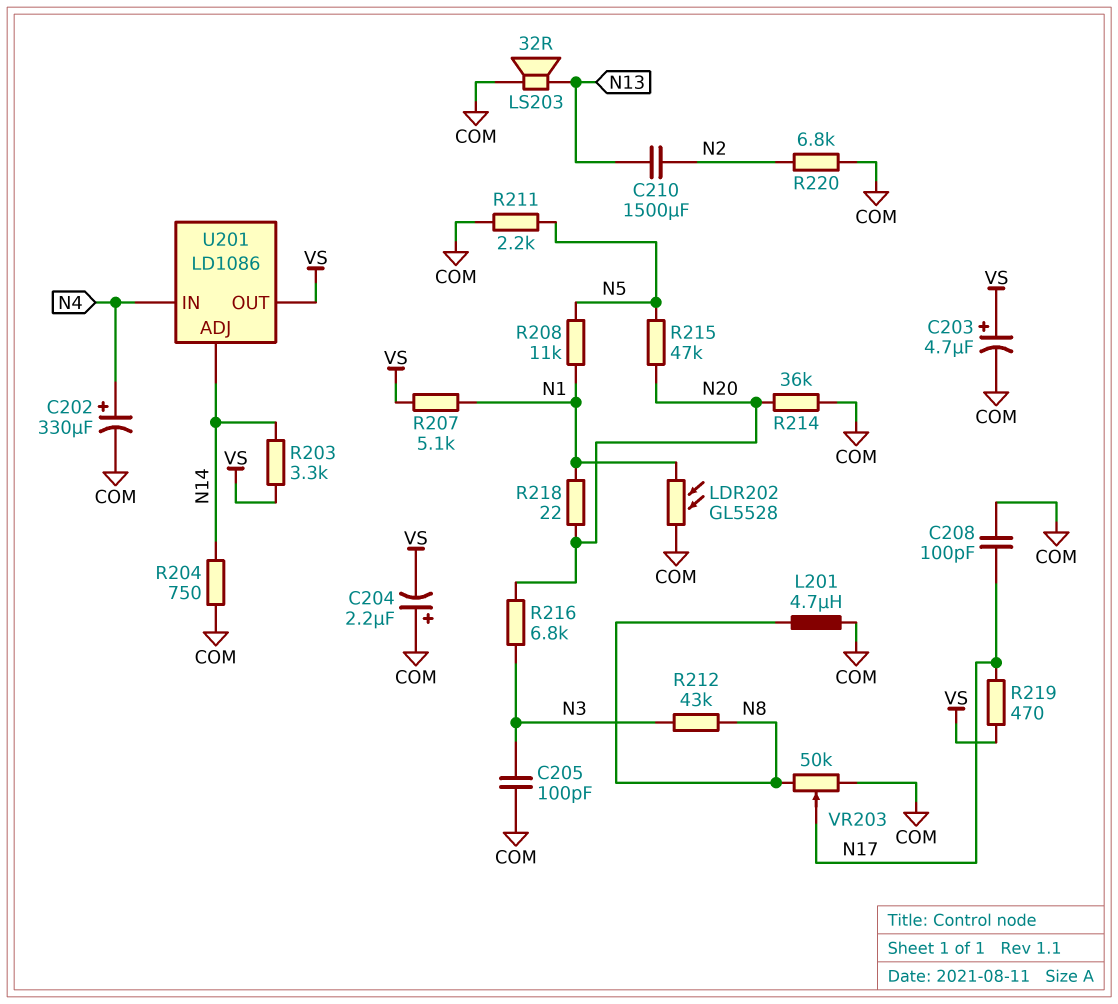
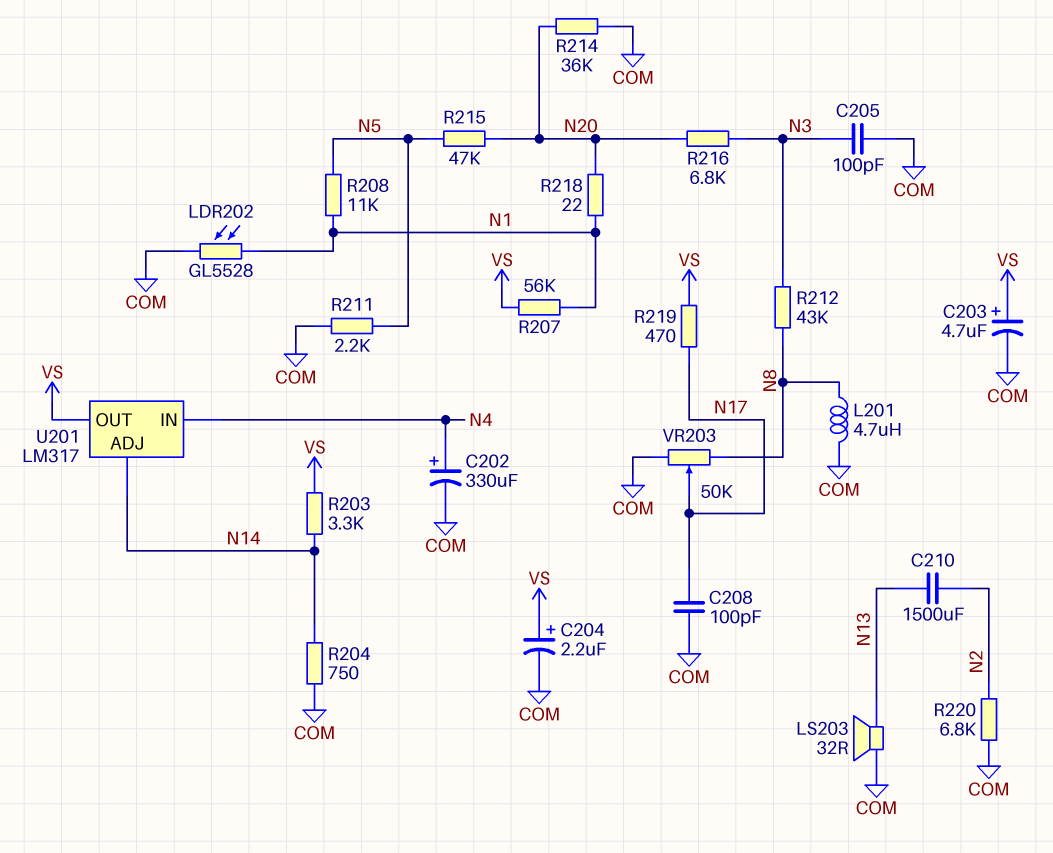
C204: 2.2uF (plus COM, minus VS) -> 2.2uF (plus VS, minus COM)
R207: 5.1k (N1, VS) -> 56k (N1, VS)
U201: LD1086 -> LM317

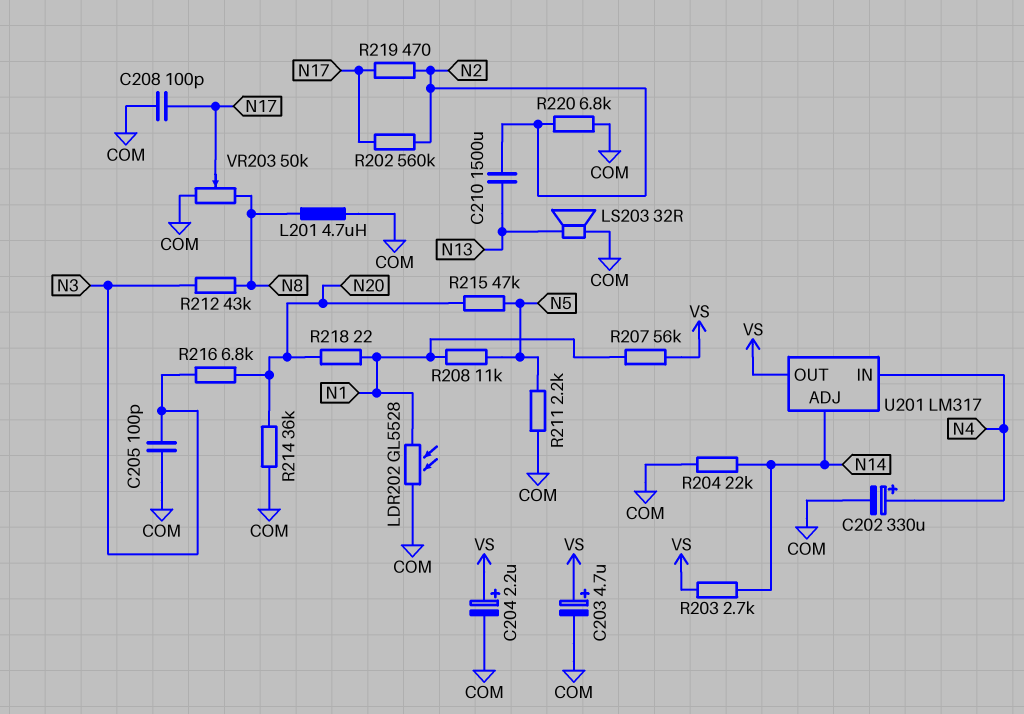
R202: none -> 560k (N2, N17)
R203: 3.3k (N14, VS) -> 2.7k (N14, VS)
R204: 750 (COM, N14) -> 22k (COM, N14)
R219: 470 (N17, VS) -> 470 (N2, N17)

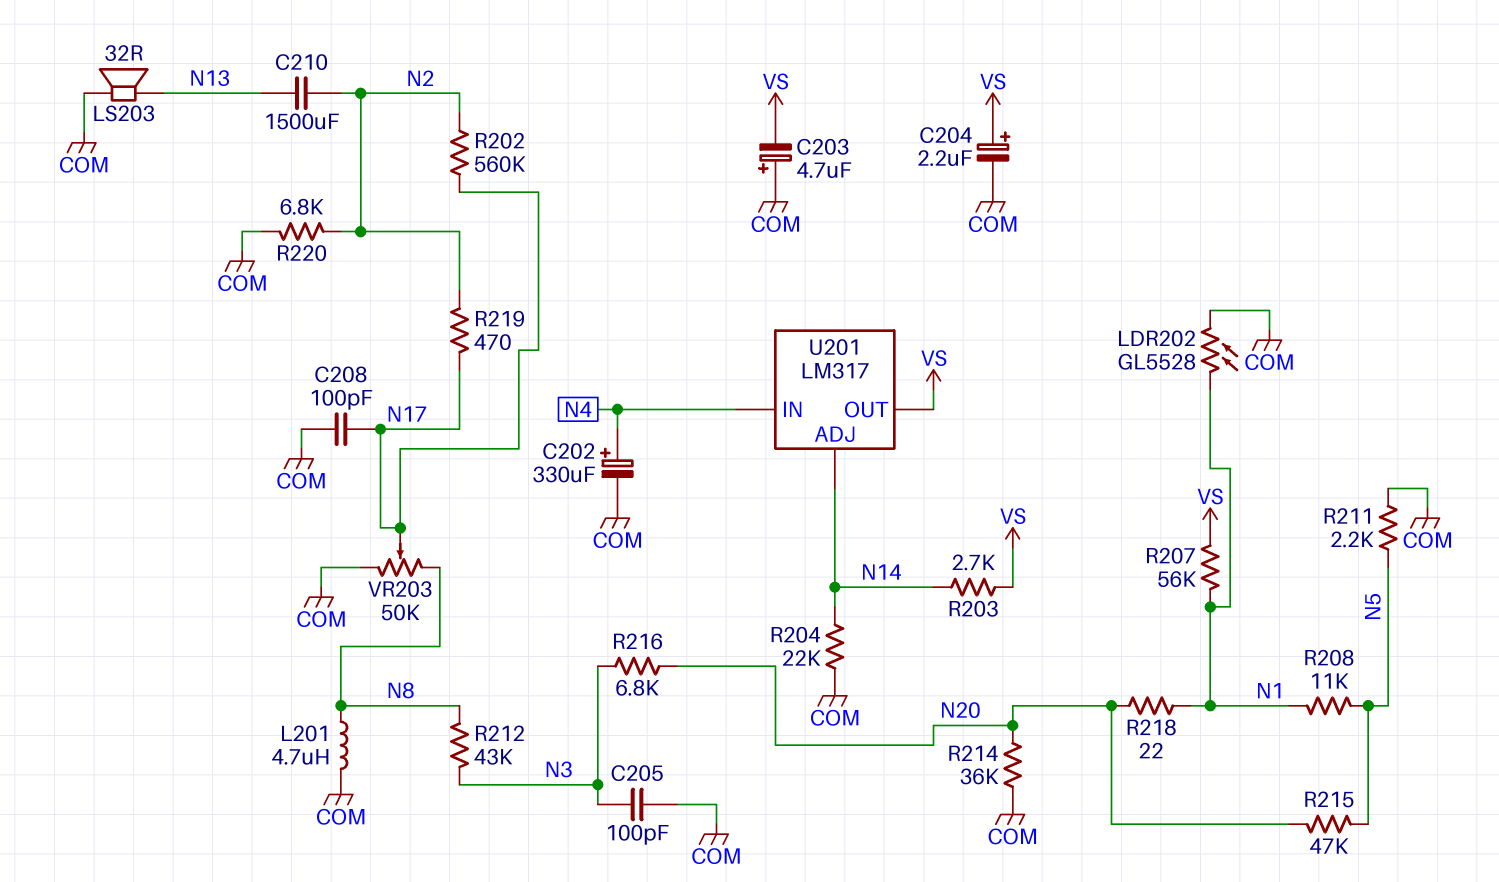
C203: 4.7uF (plus VS, minus COM) -> 4.7uF (plus COM, minus VS)

